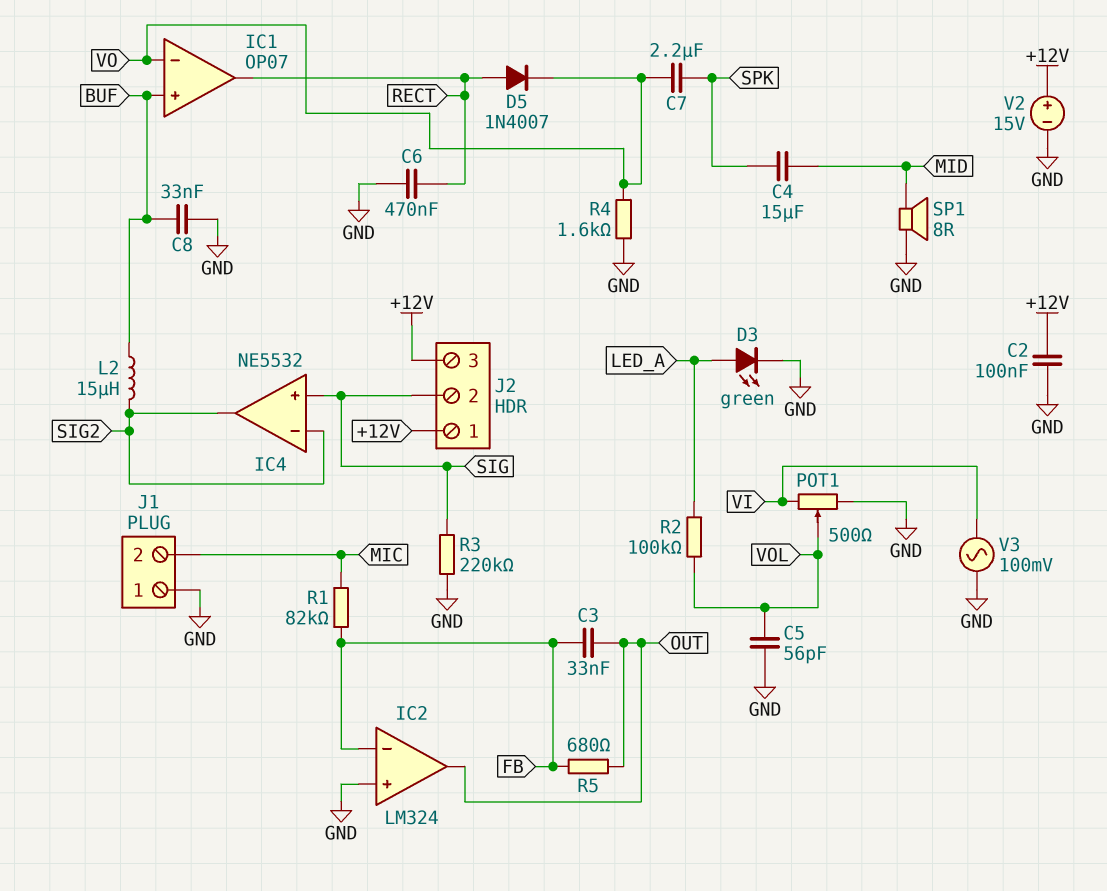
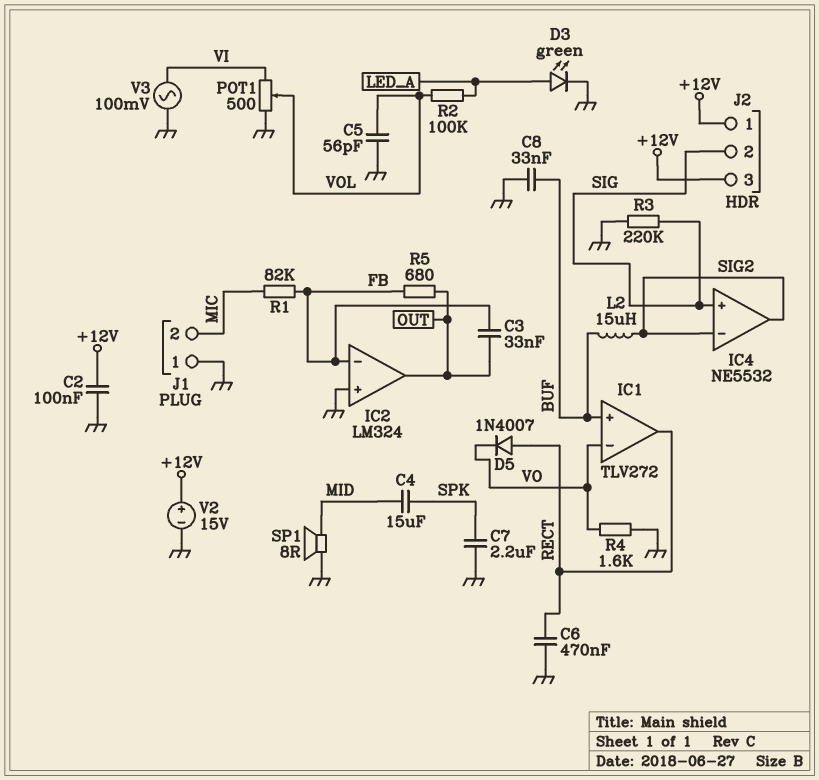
C7: 2.2uF (SPK, VO) -> 2.2uF (GND, SPK)
IC1: OP07 -> TLV272

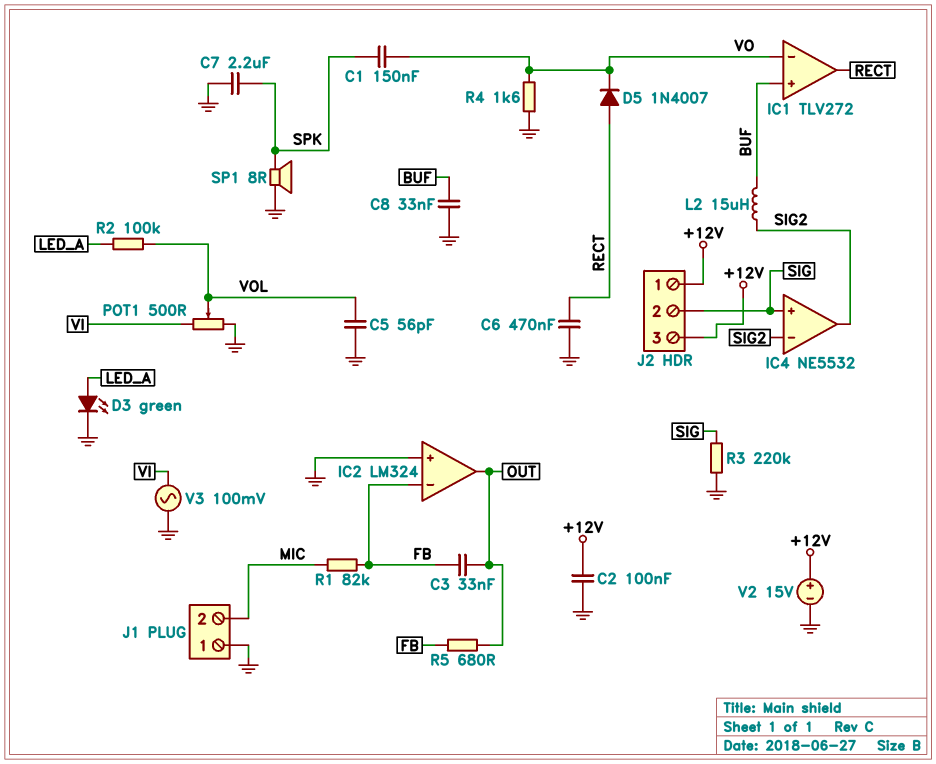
C1: none -> 150nF (SPK, VO)
C4: 15uF (MID, SPK) -> none
SP1: speaker 8R (GND, MID) -> speaker 8R (GND, SPK)

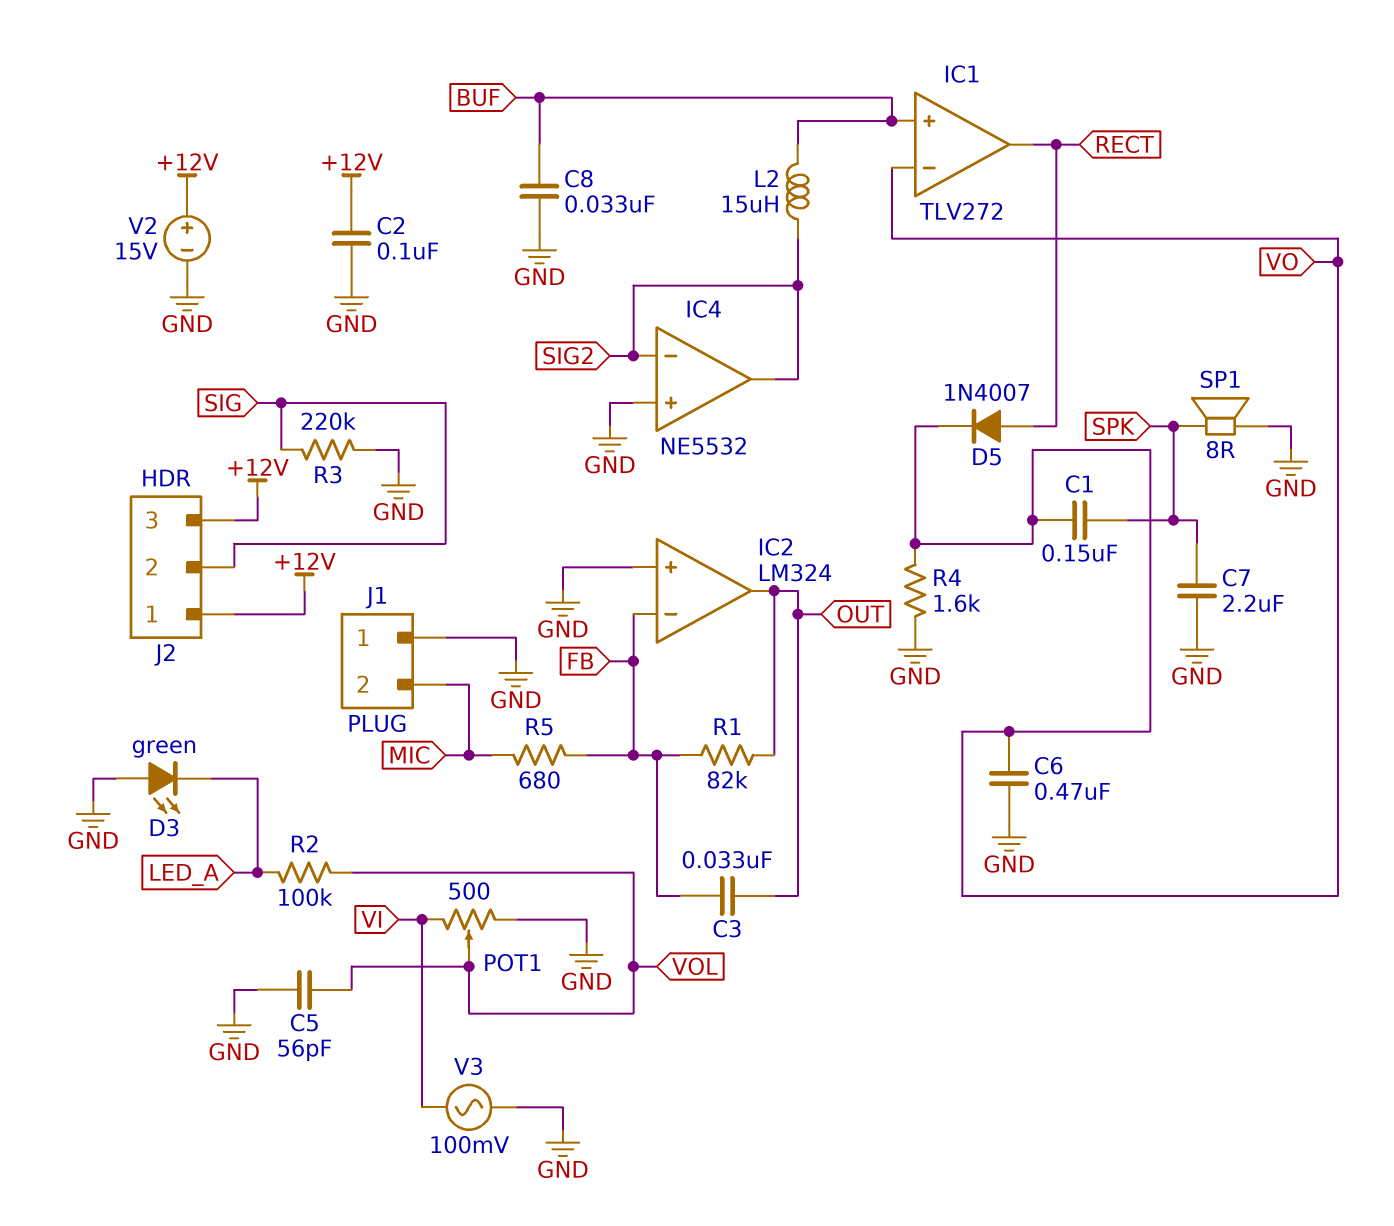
C6: 470nF (GND, RECT) -> 470nF (GND, VO)
D3: LED green (A LED_A, K GND) -> LED green (A GND, K LED_A)
IC4 pin in+: SIG -> GND
R1: 82k (FB, MIC) -> 82k (FB, OUT)
R5: 680 (FB, OUT) -> 680 (FB, MIC)

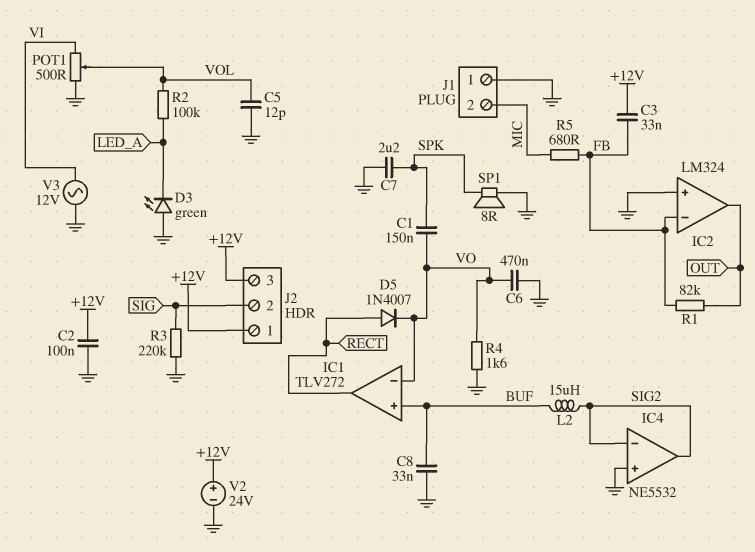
C3: 33nF (FB, OUT) -> 33nF (+12V, FB)
C5: 56pF (GND, VOL) -> 12pF (GND, VOL)
V2: 15V (plus +12V, minus GND) -> 24V (plus +12V, minus GND)
V3: AC 100mV (GND, VI) -> AC 12V (GND, VI)

